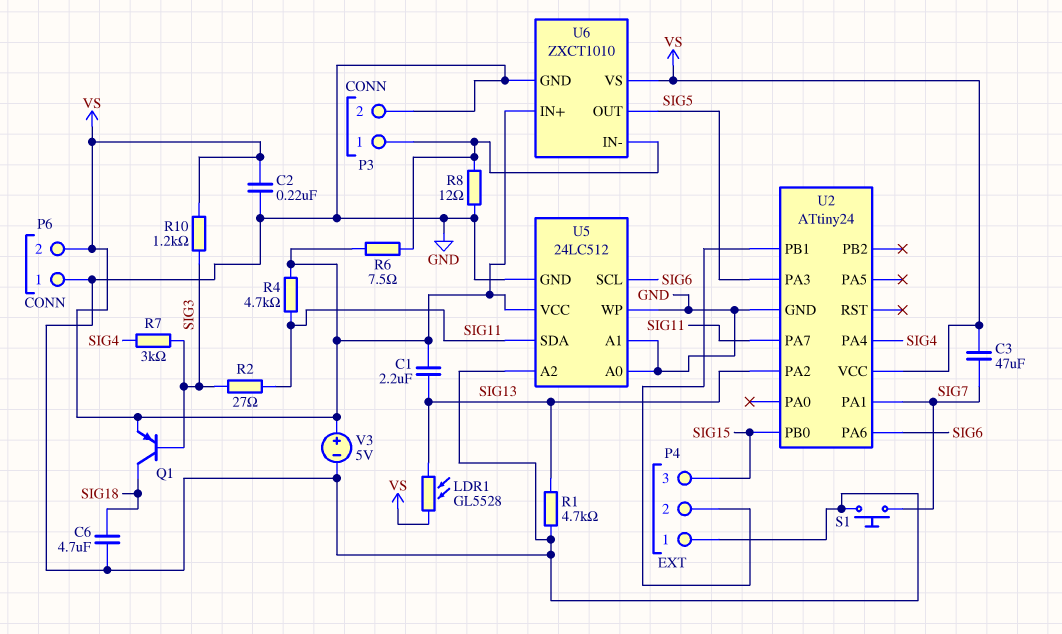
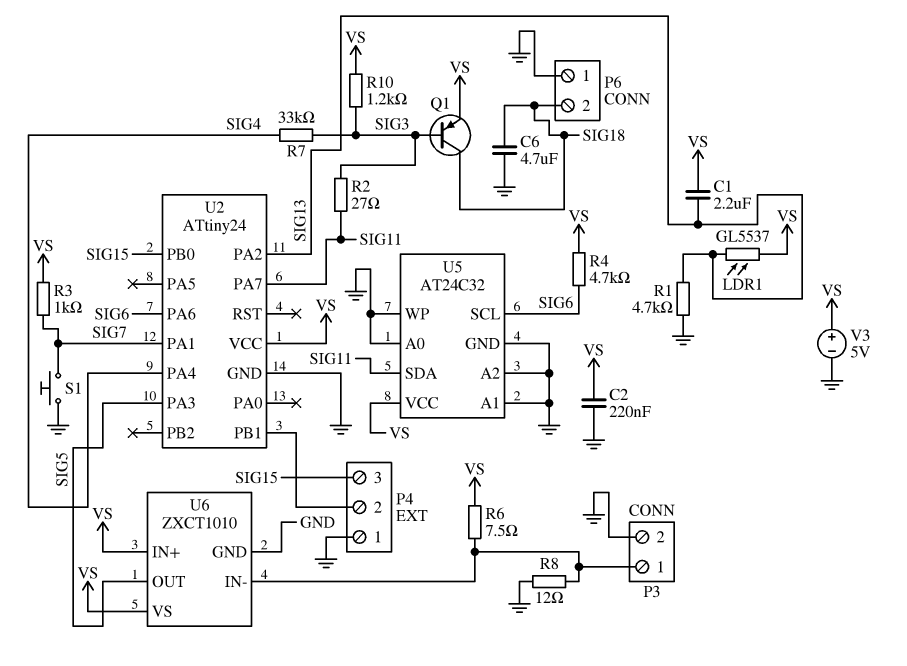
C3: 47uF (SIG7, VS) -> none
LDR1: GL5528 (SIG13, VS) -> GL5537 (SIG13, VS)
P6 pin 2: VS -> SIG18
R3: none -> 1k (SIG7, VS)
R4: 4.7k (SIG11, VS) -> 4.7k (SIG6, VS)
R7: 3k (SIG3, SIG4) -> 33k (SIG3, SIG4)
U5: 24LC512 -> AT24C32

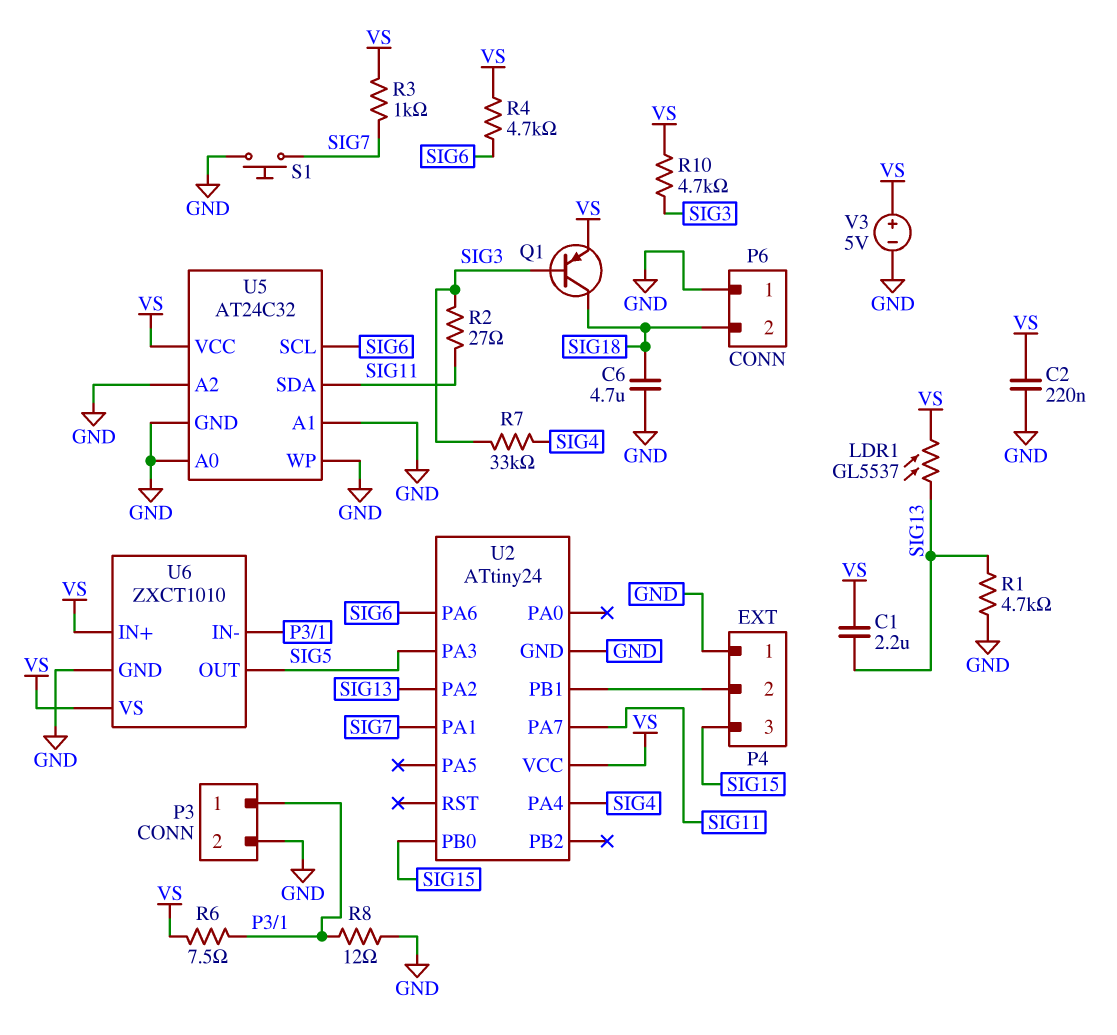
R10: 1.2k (SIG3, VS) -> 4.7k (SIG3, VS)

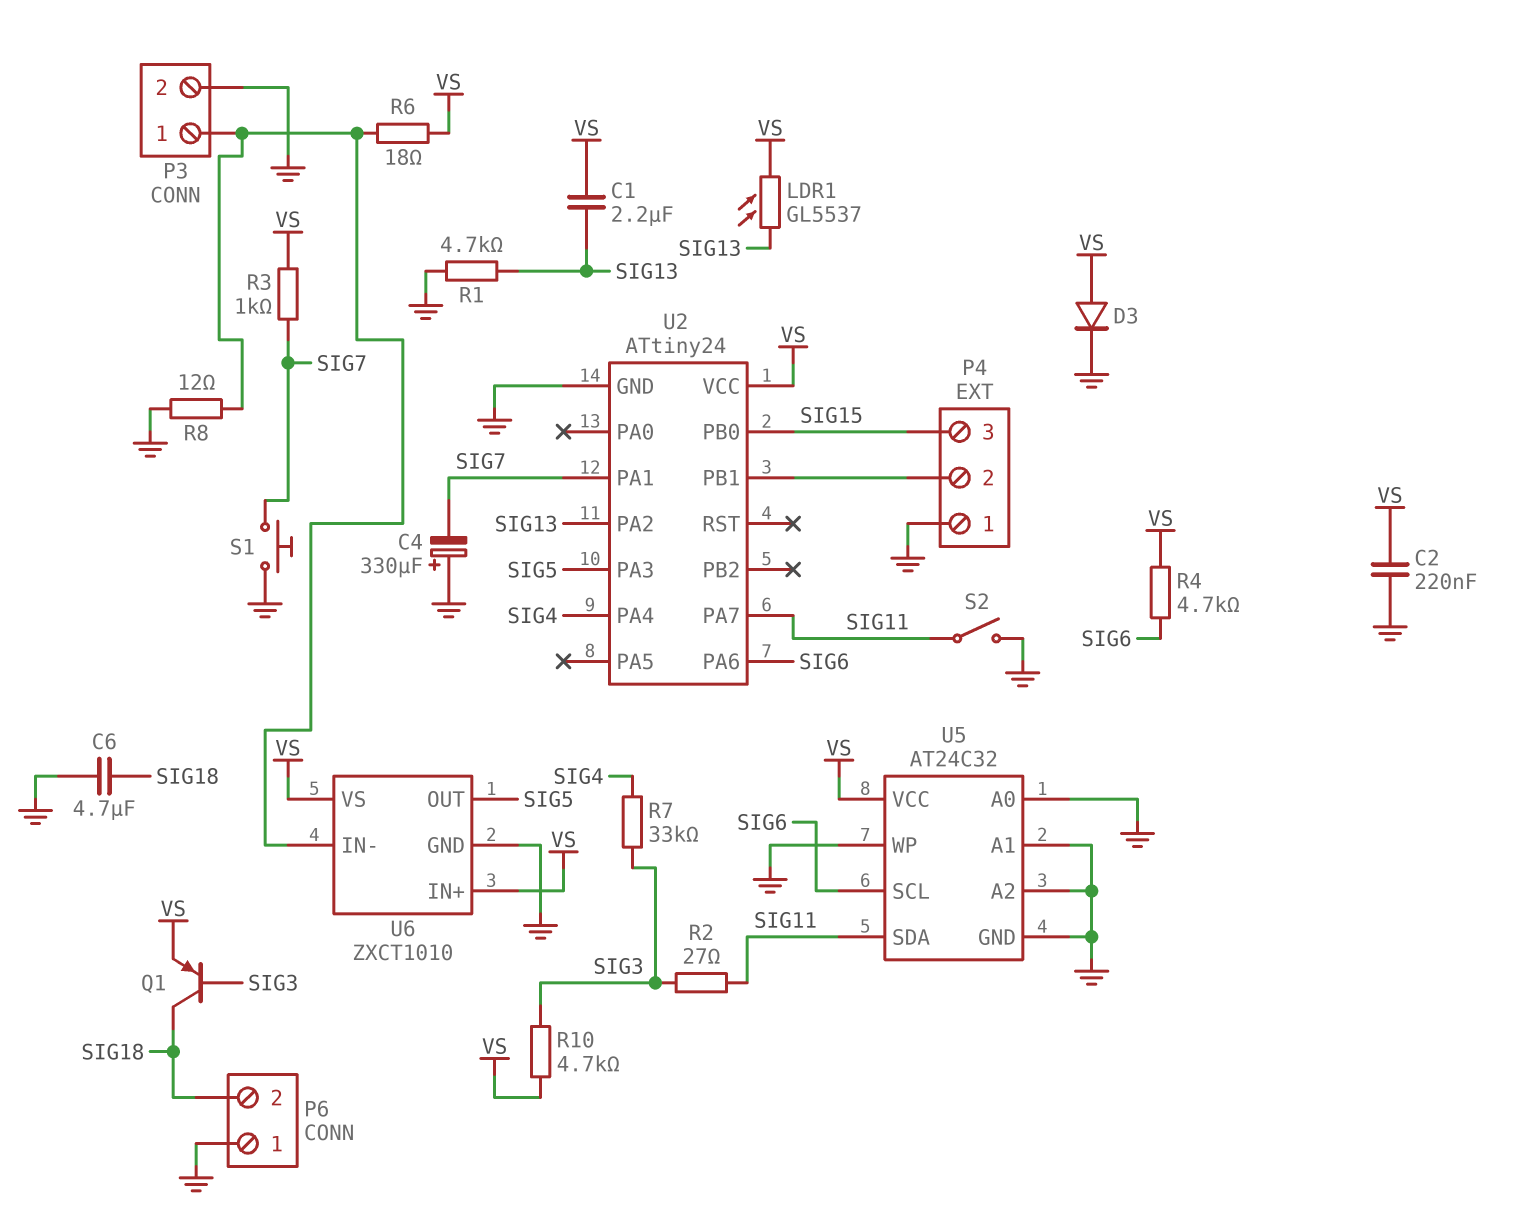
C4: none -> 330uF (plus GND, minus SIG7)
D3: none -> diode (A VS, K GND)
R6: 7.5 (P3/1, VS) -> 18 (P3/1, VS)
S2: none -> switch (GND, SIG11)
V3: 5V (plus VS, minus GND) -> none

